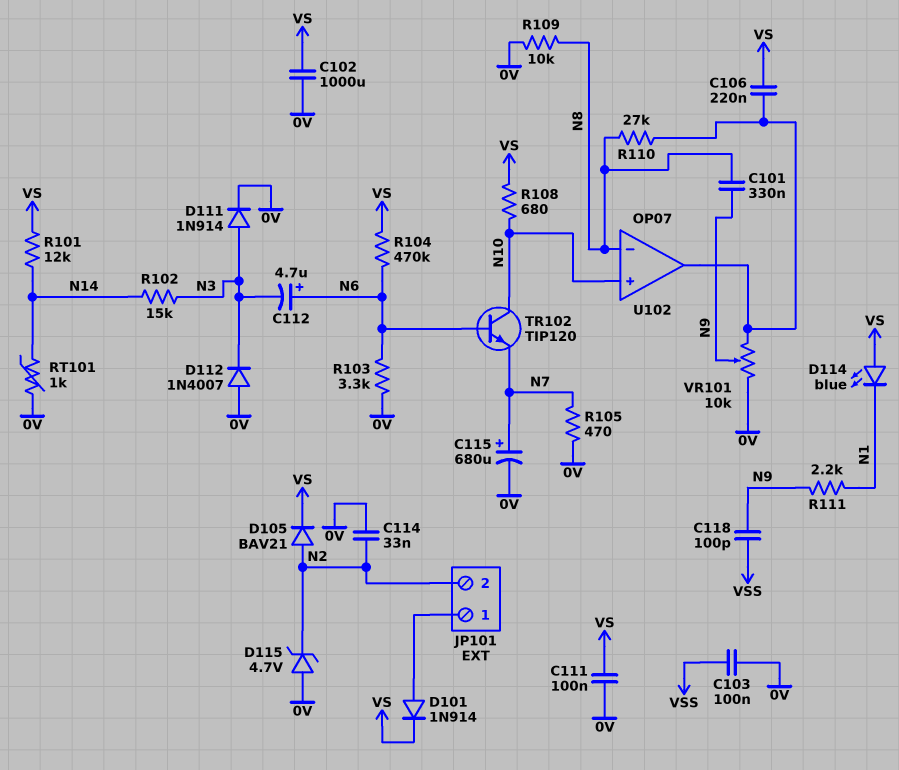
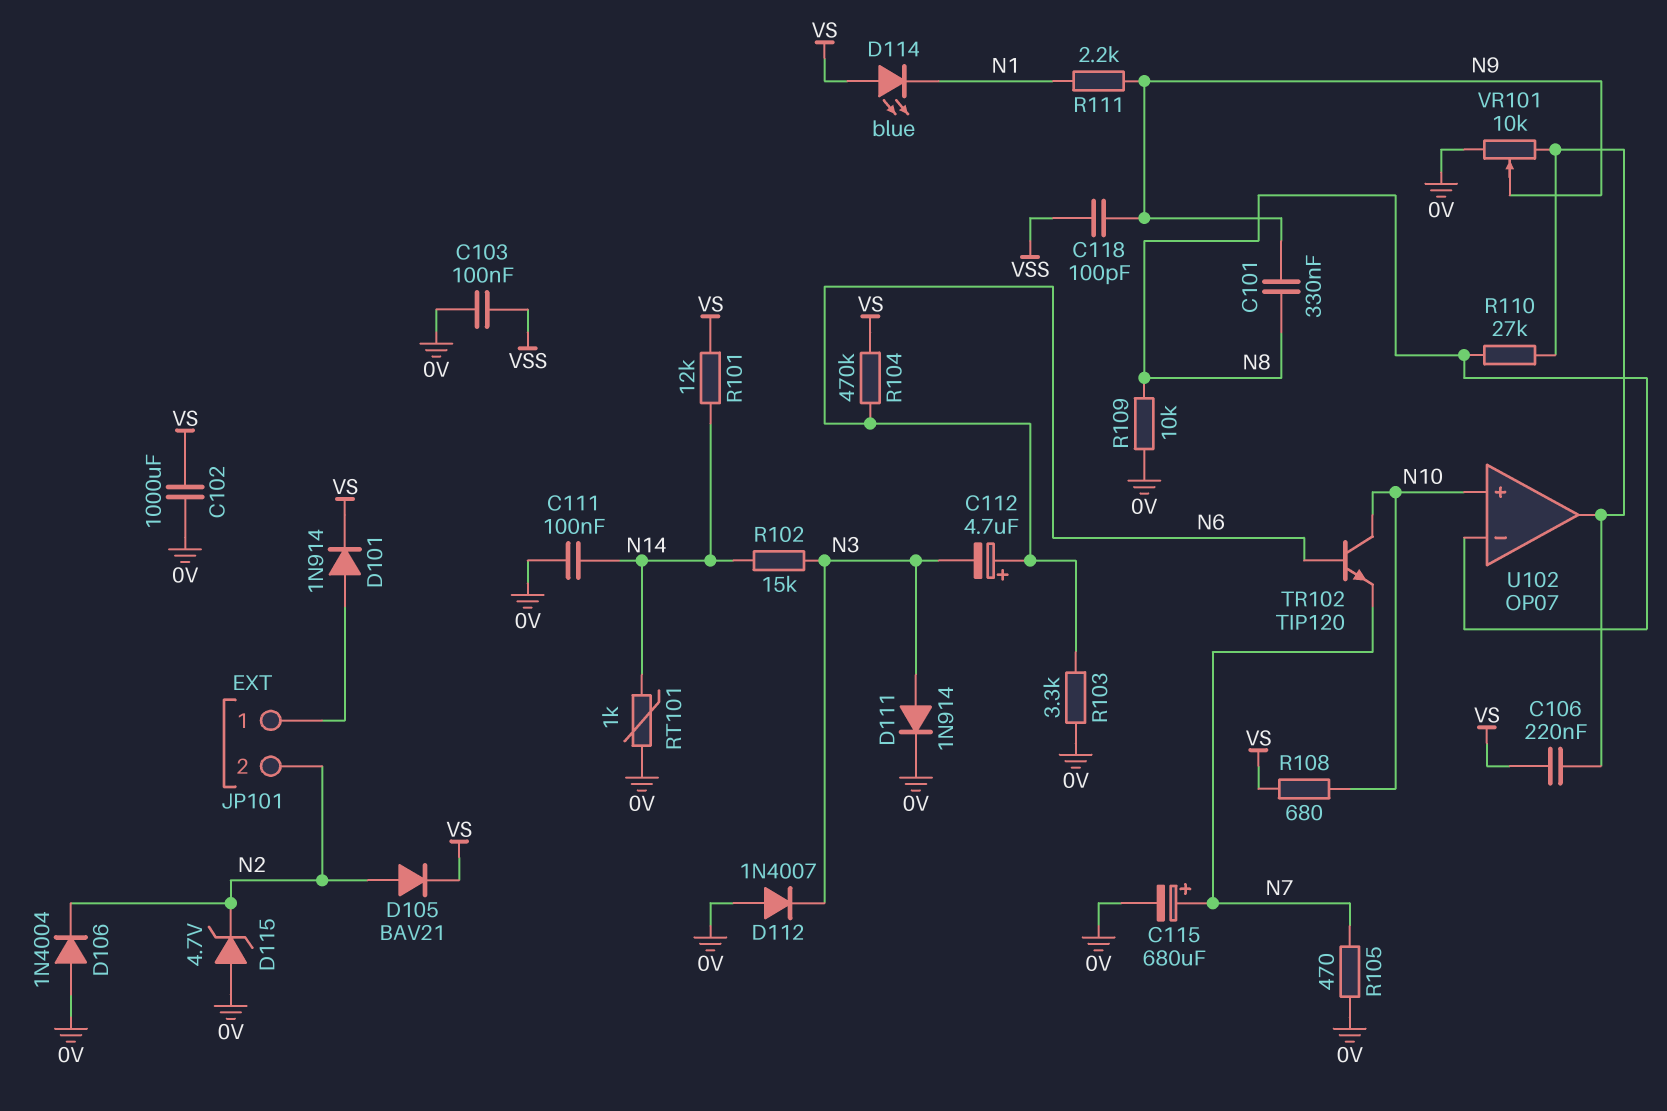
C111: 100nF (0V, VS) -> 100nF (0V, N14)
C114: 33nF (0V, N2) -> none
D106: none -> diode 1N4004 (A 0V, K N2)

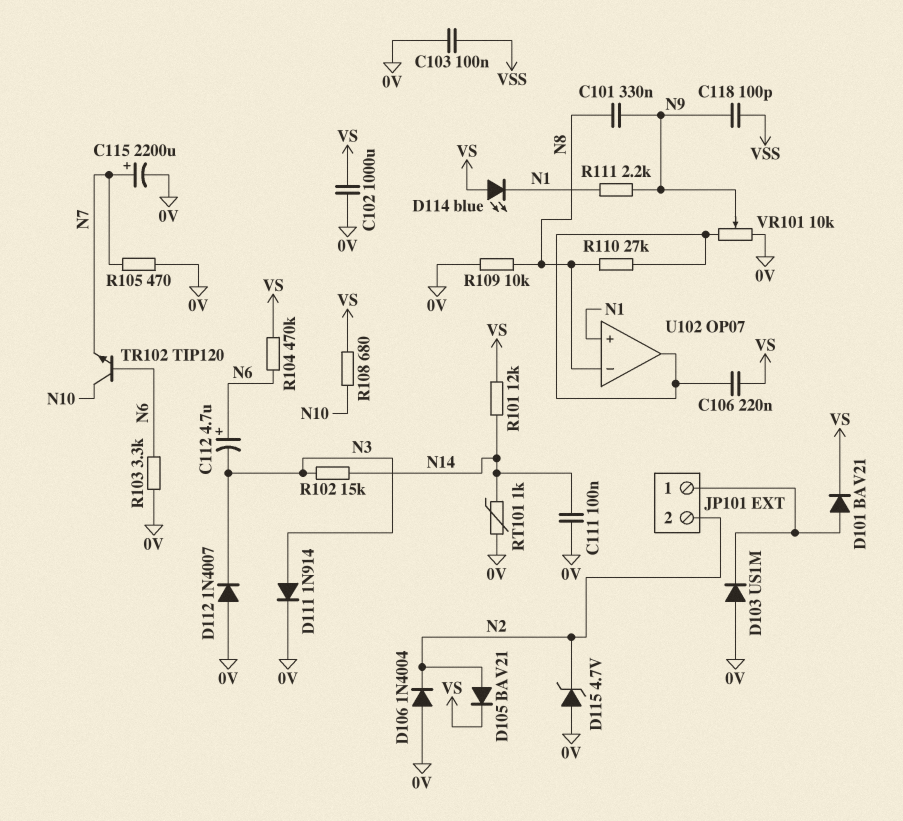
C115: 680uF (plus N7, minus 0V) -> 2200uF (plus N7, minus 0V)
D101: diode 1N914 (A JP101/1, K VS) -> diode BAV21 (A JP101/1, K VS)
D103: none -> diode US1M (A 0V, K JP101/1)
U102 pin in+: N10 -> N1

